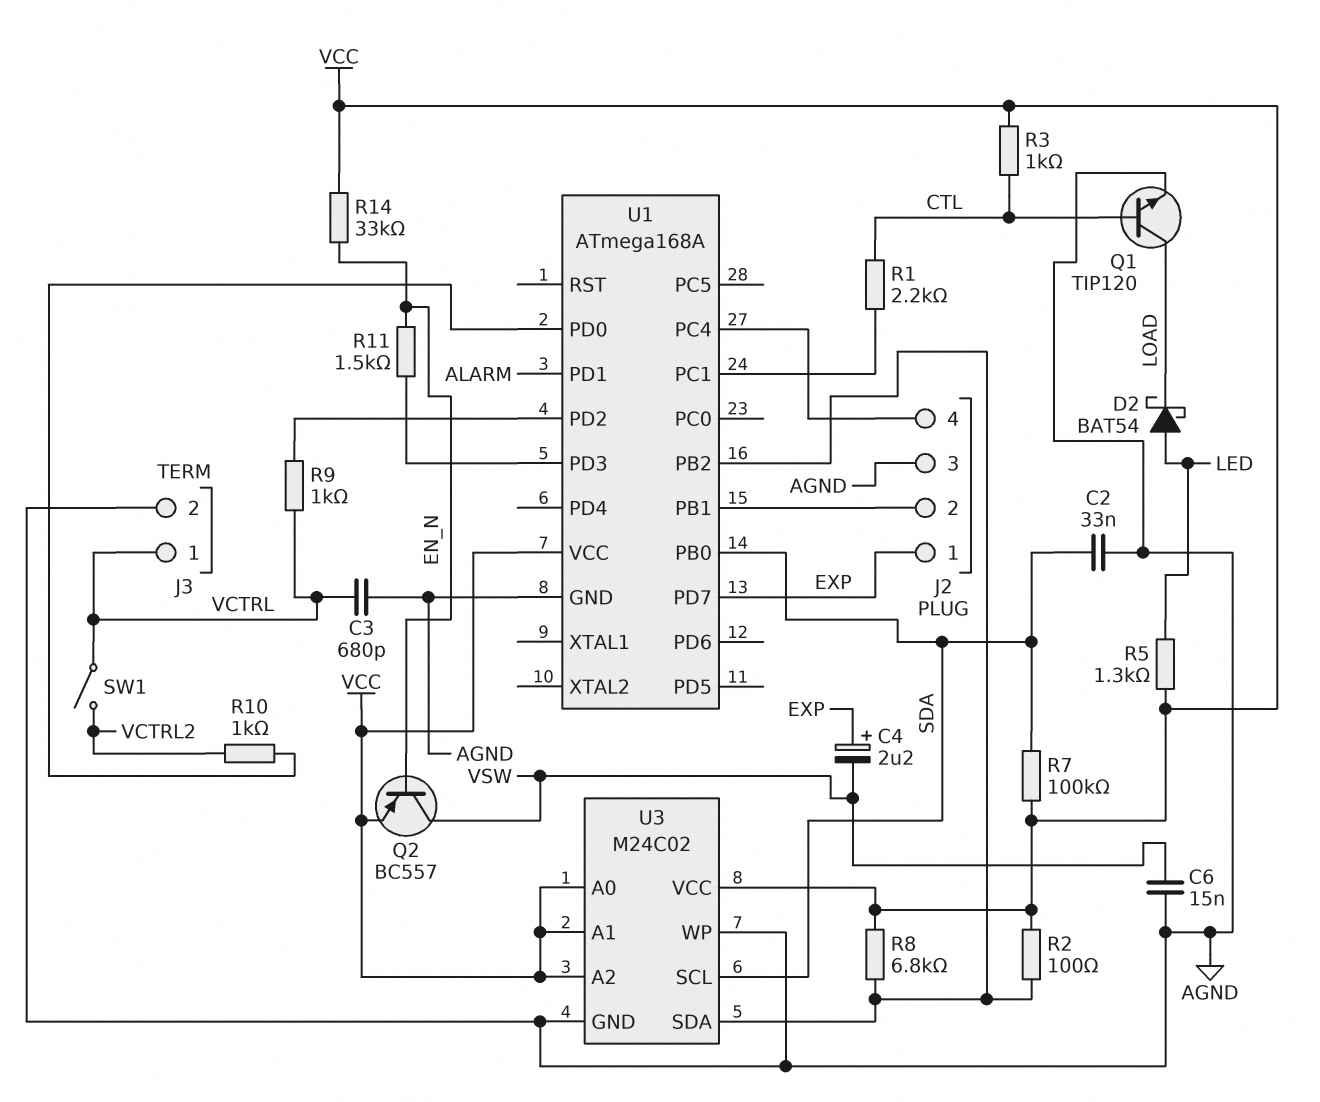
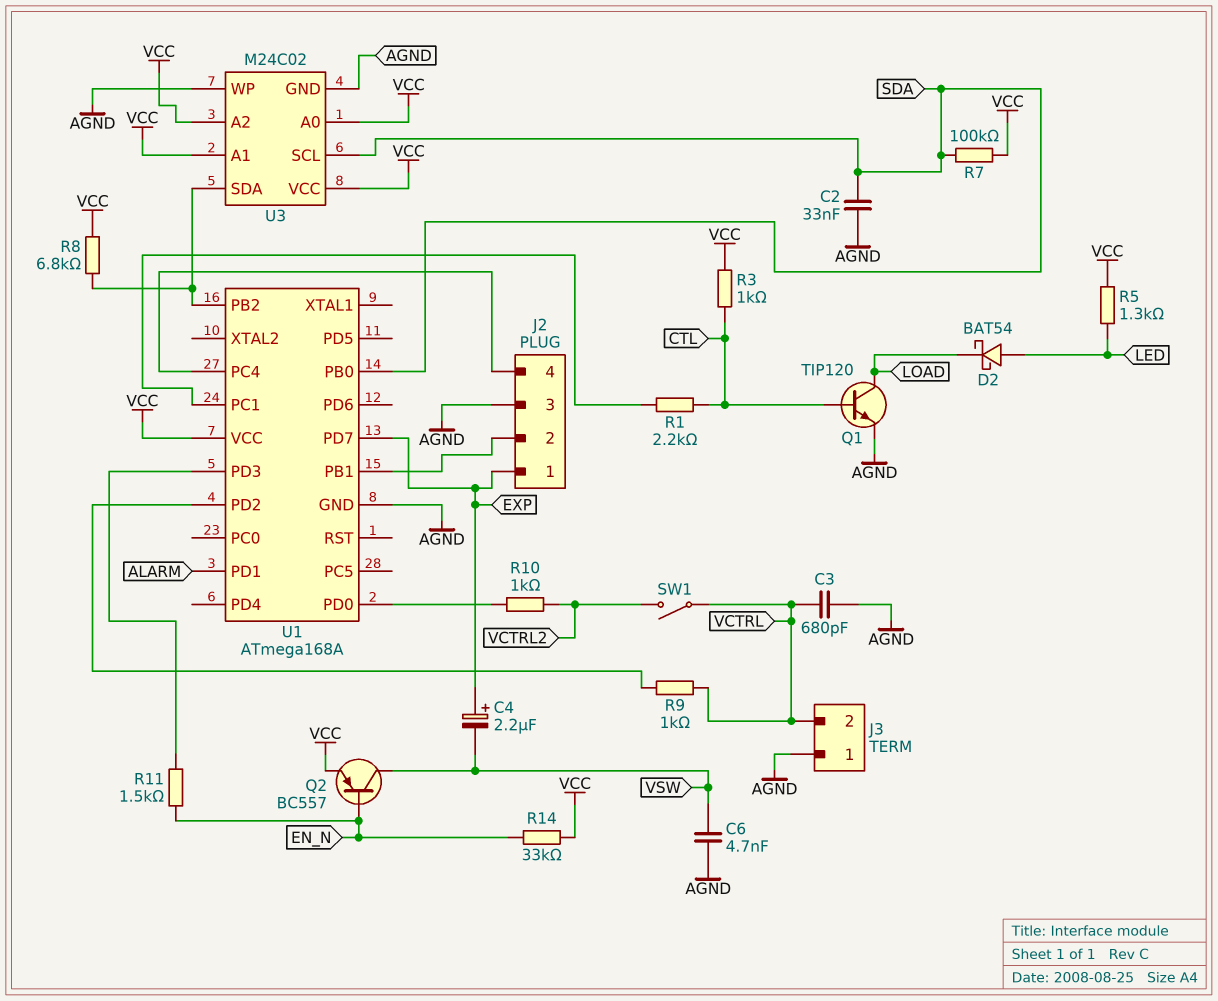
C6: 15nF (AGND, VSW) -> 4.7nF (AGND, VSW)
J3 pin 1: VCTRL -> AGND
J3 pin 2: AGND -> VCTRL
R2: 100 (U1/PB2, VCC) -> none

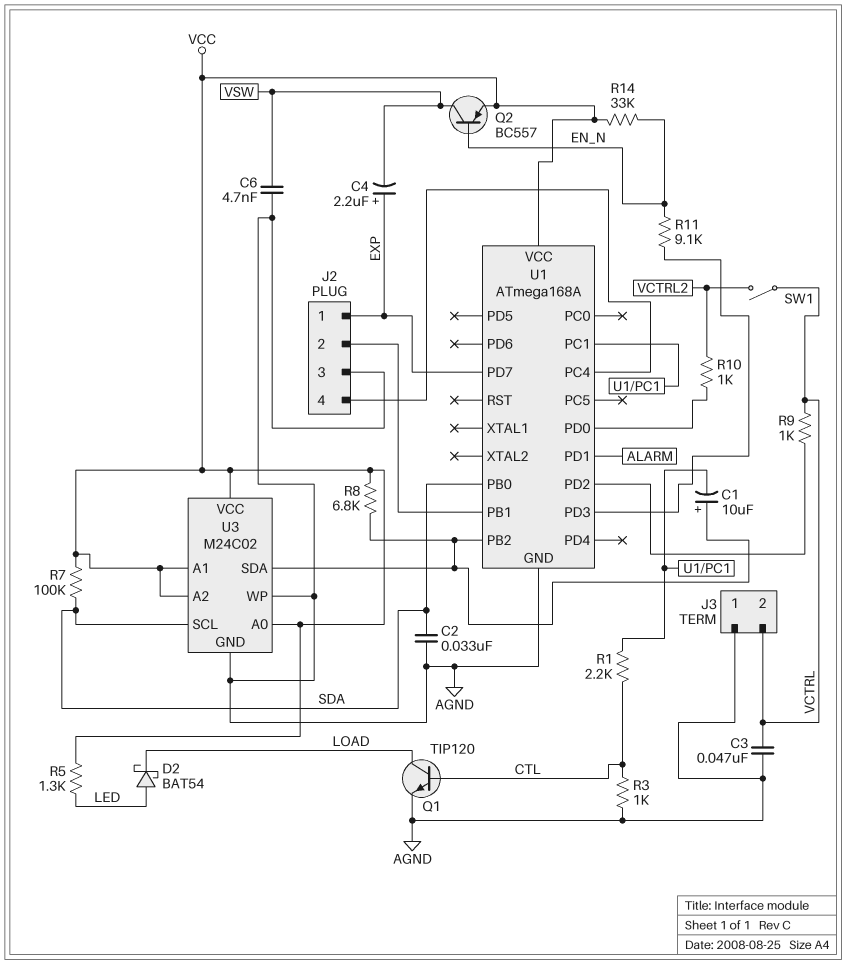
C1: none -> 10uF (plus U1/PB2, minus U1/PC1)
C3: 680pF (AGND, VCTRL) -> 47nF (AGND, VCTRL)
R3: 1k (CTL, VCC) -> 1k (AGND, CTL)
R11: 1.5k (EN_N, U1/PD3) -> 9.1k (EN_N, U1/PD3)

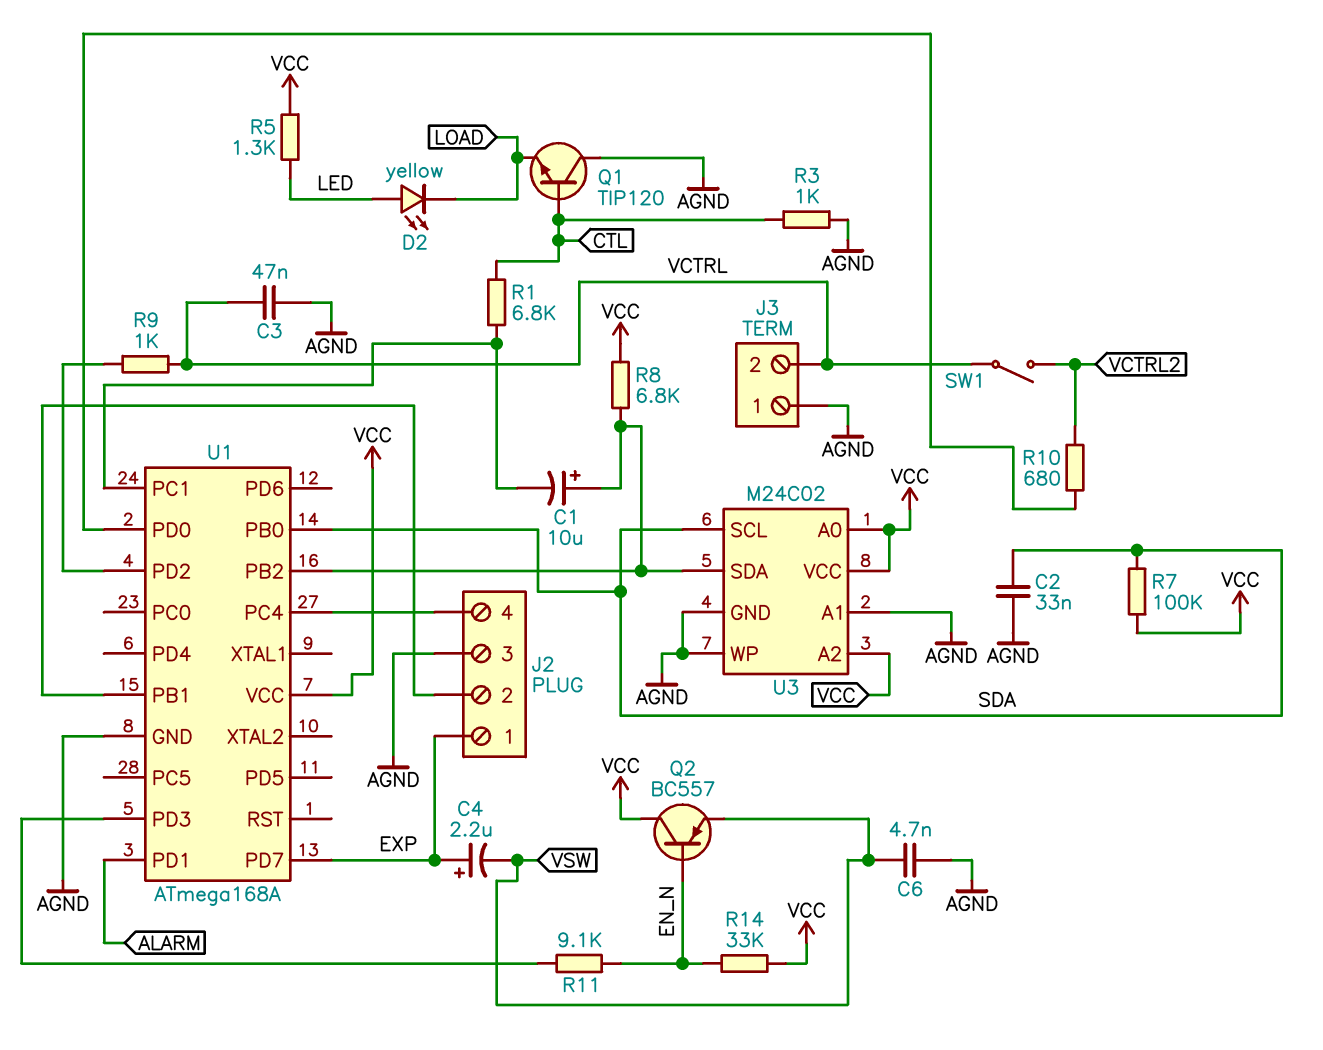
D2: schottky BAT54 (A LED, K LOAD) -> LED yellow (A LED, K LOAD)
Q1: NPN TIP120 (B CTL, C LOAD, E AGND) -> NPN TIP120 (B CTL, C AGND, E LOAD)
Q2: PNP BC557 (B EN_N, C VSW, E VCC) -> PNP BC557 (B EN_N, C VCC, E VSW)
R1: 2.2k (CTL, U1/PC1) -> 6.8k (CTL, U1/PC1)
R10: 1k (U1/PD0, VCTRL2) -> 680 (U1/PD0, VCTRL2)
U3 pin A1: VCC -> AGND

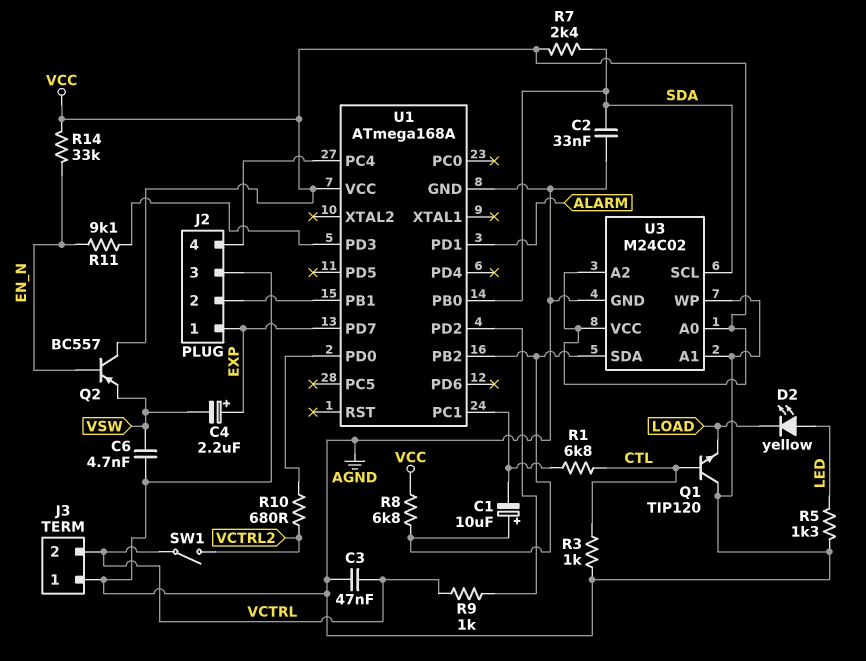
R5: 1.3k (LED, VCC) -> 1.3k (AGND, LED)
R7: 100k (SDA, VCC) -> 2.4k (SDA, VCC)

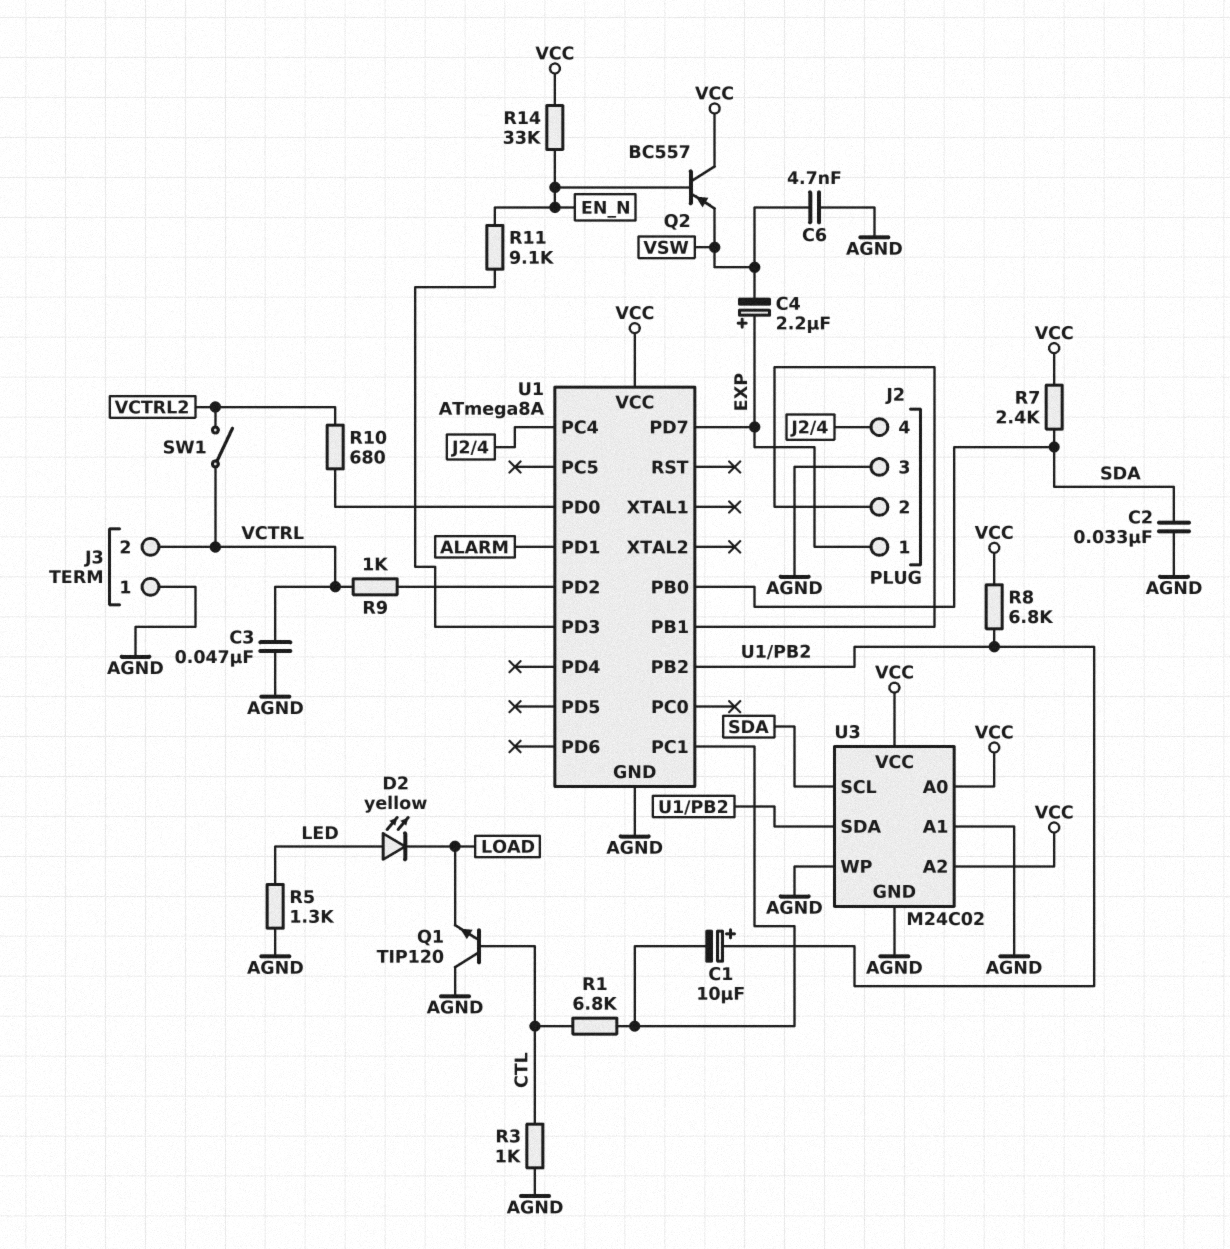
U1: ATmega168A -> ATmega8A

